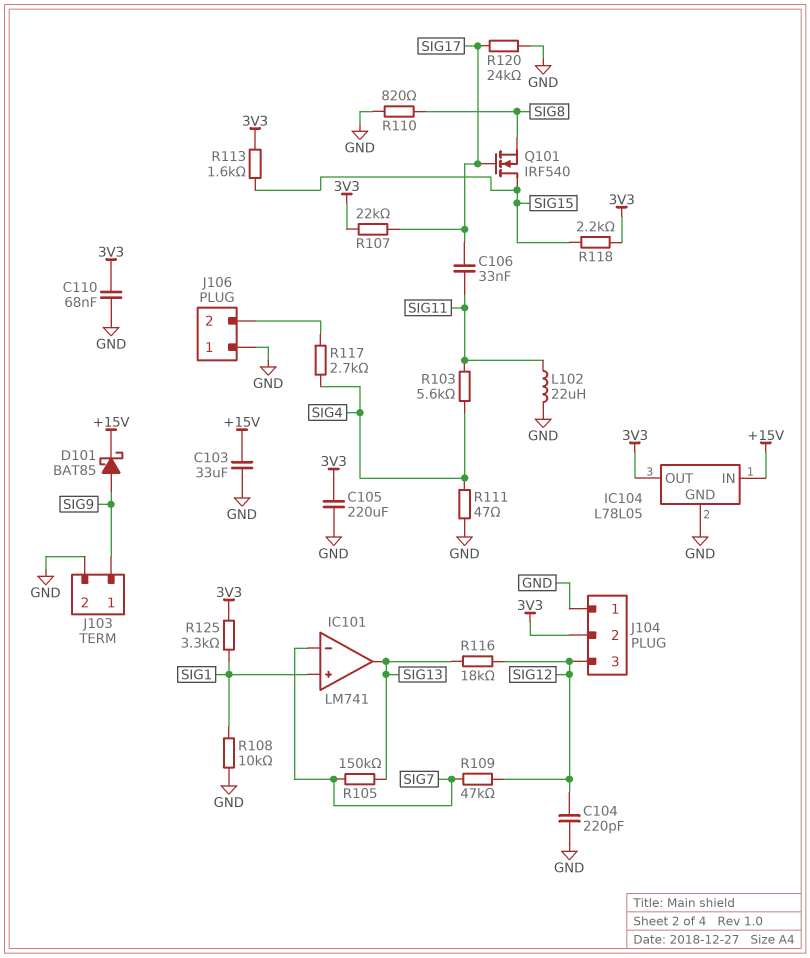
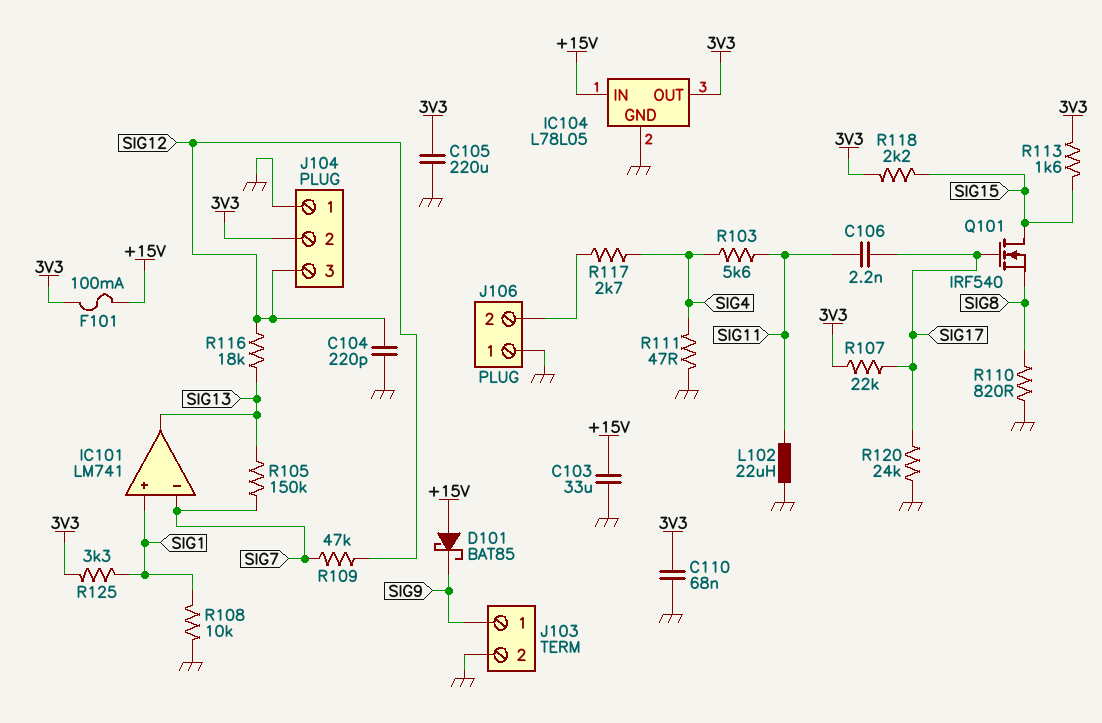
C106: 33nF (SIG11, SIG17) -> 2.2nF (SIG11, SIG17)
D101: schottky BAT85 (A SIG9, K +15V) -> schottky BAT85 (A +15V, K SIG9)
F101: none -> 100mA (+15V, 3V3)

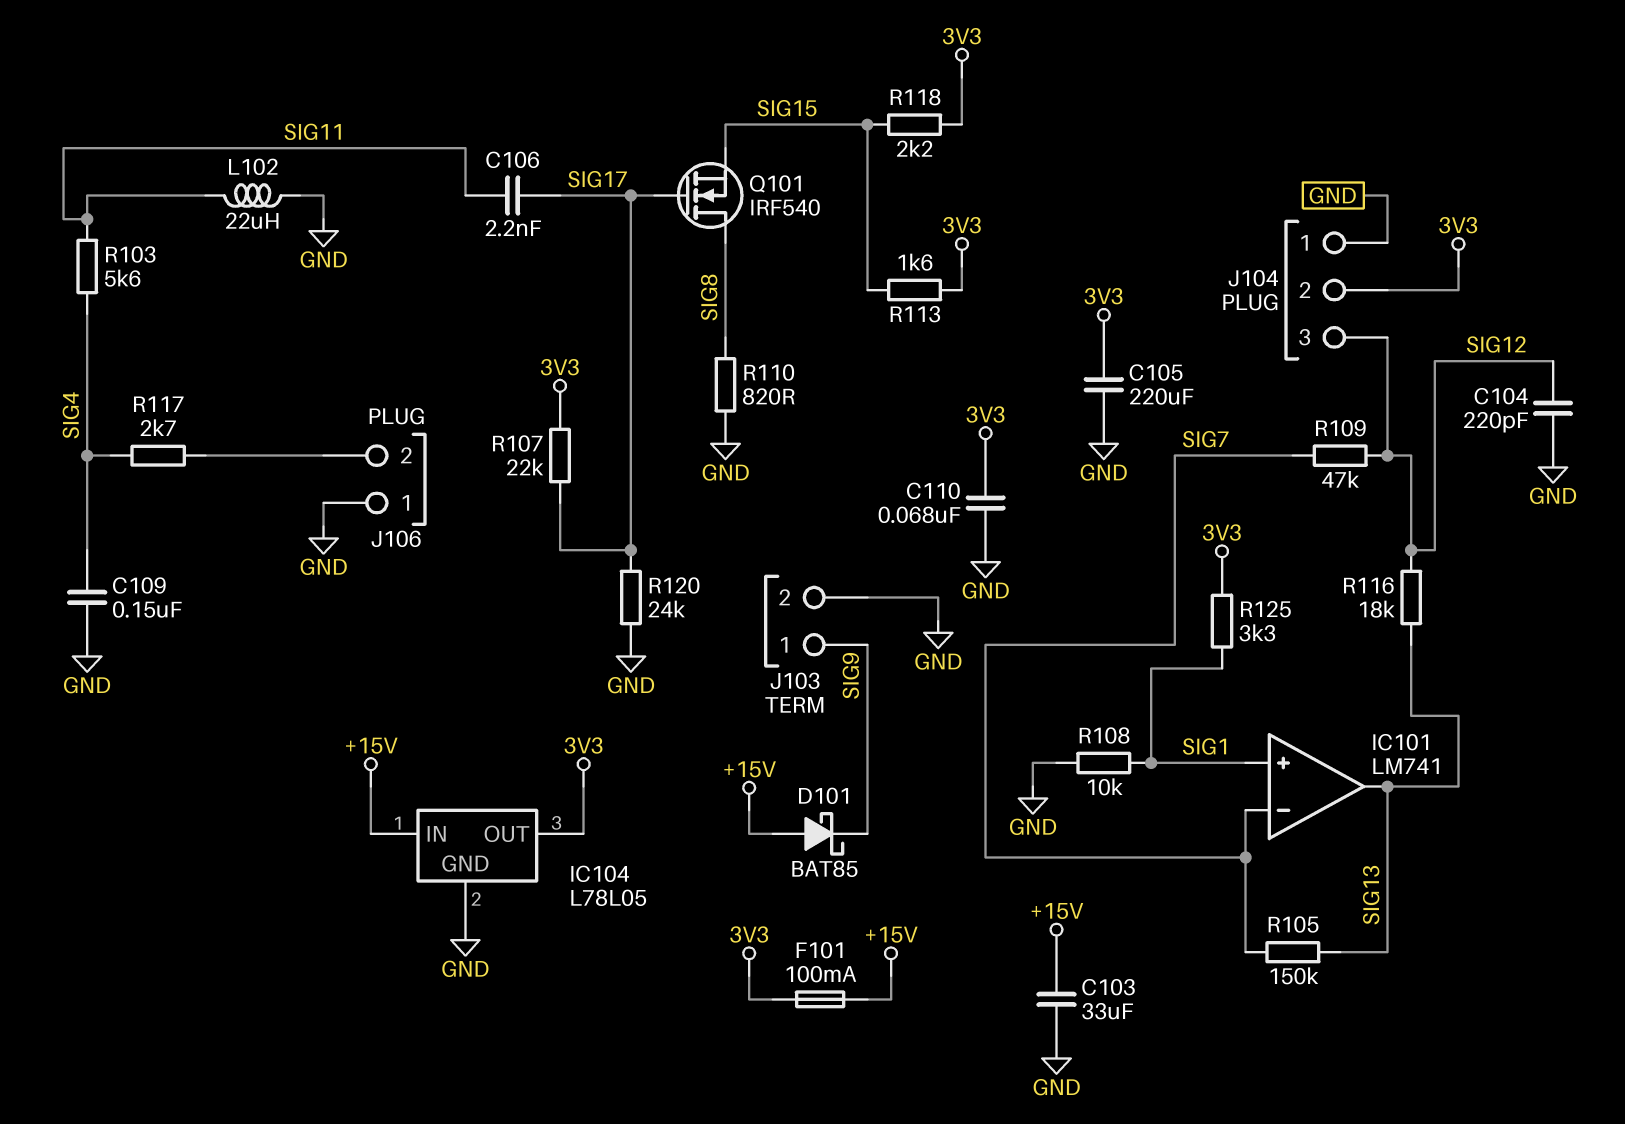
C109: none -> 150nF (GND, SIG4)
Q101: NMOS IRF540 (G SIG17, D SIG15, S SIG8) -> NMOS IRF540 (G SIG17, D SIG8, S SIG15)
R111: 47 (GND, SIG4) -> none

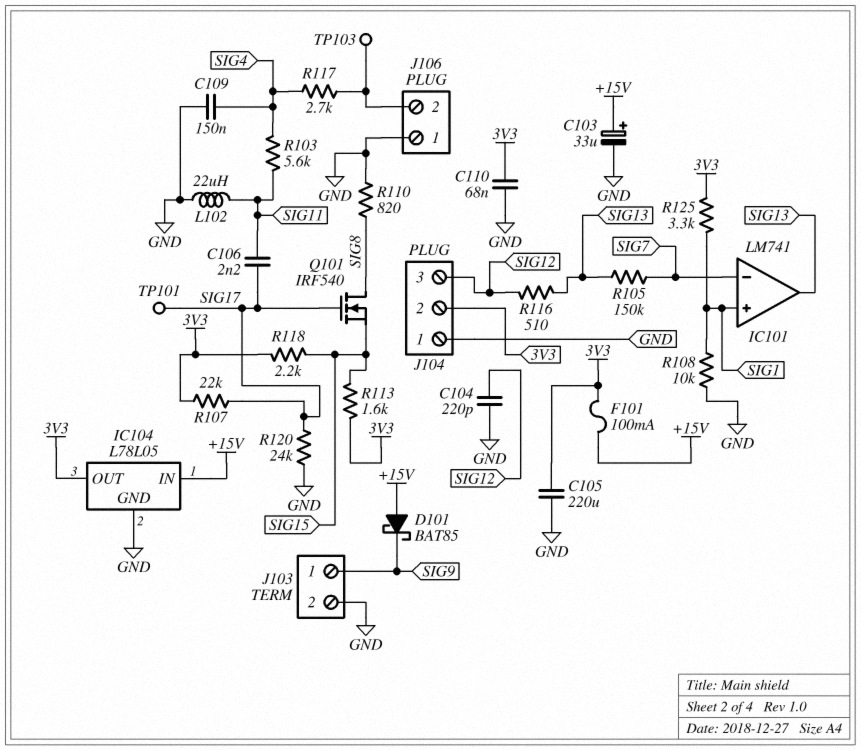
C103: 33uF (+15V, GND) -> 33uF (plus +15V, minus GND)
R109: 47k (SIG7, SIG12) -> none
R116: 18k (SIG12, SIG13) -> 510 (SIG12, SIG13)
TP101: none -> test point (SIG17)
TP103: none -> test point (J106/2)

